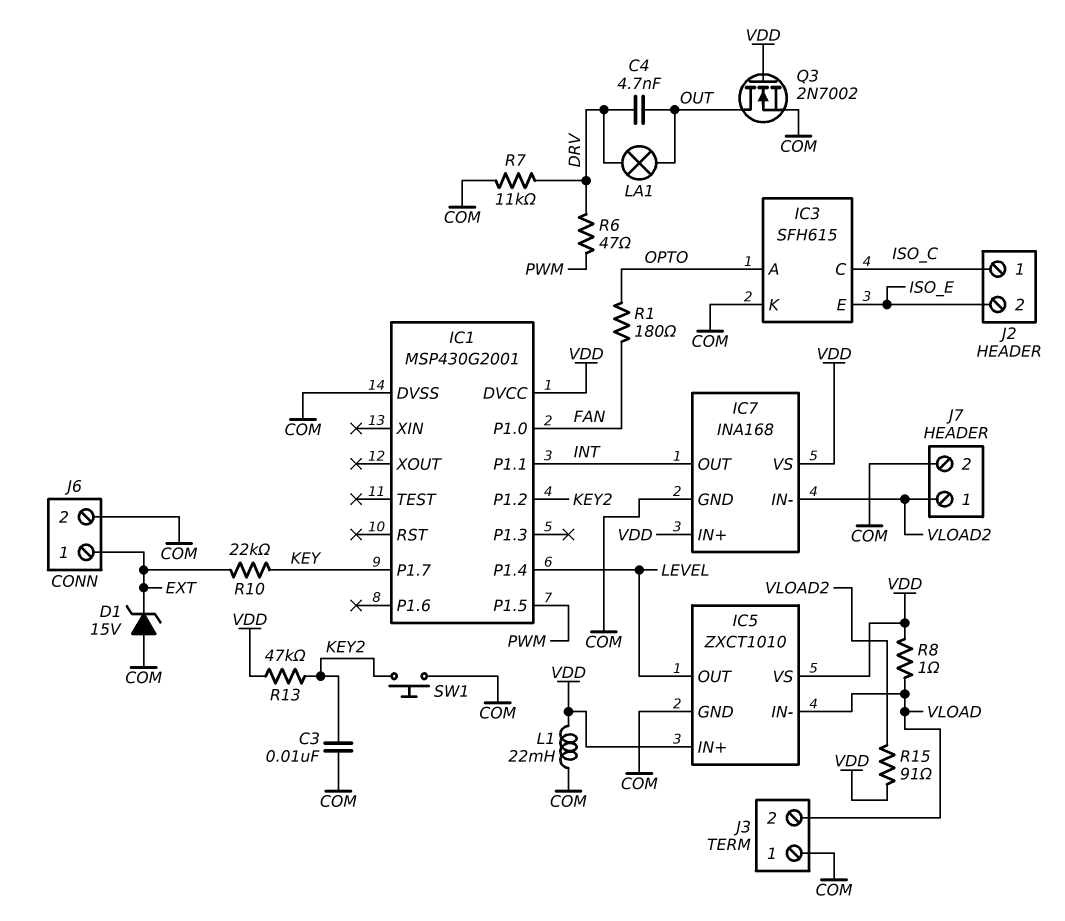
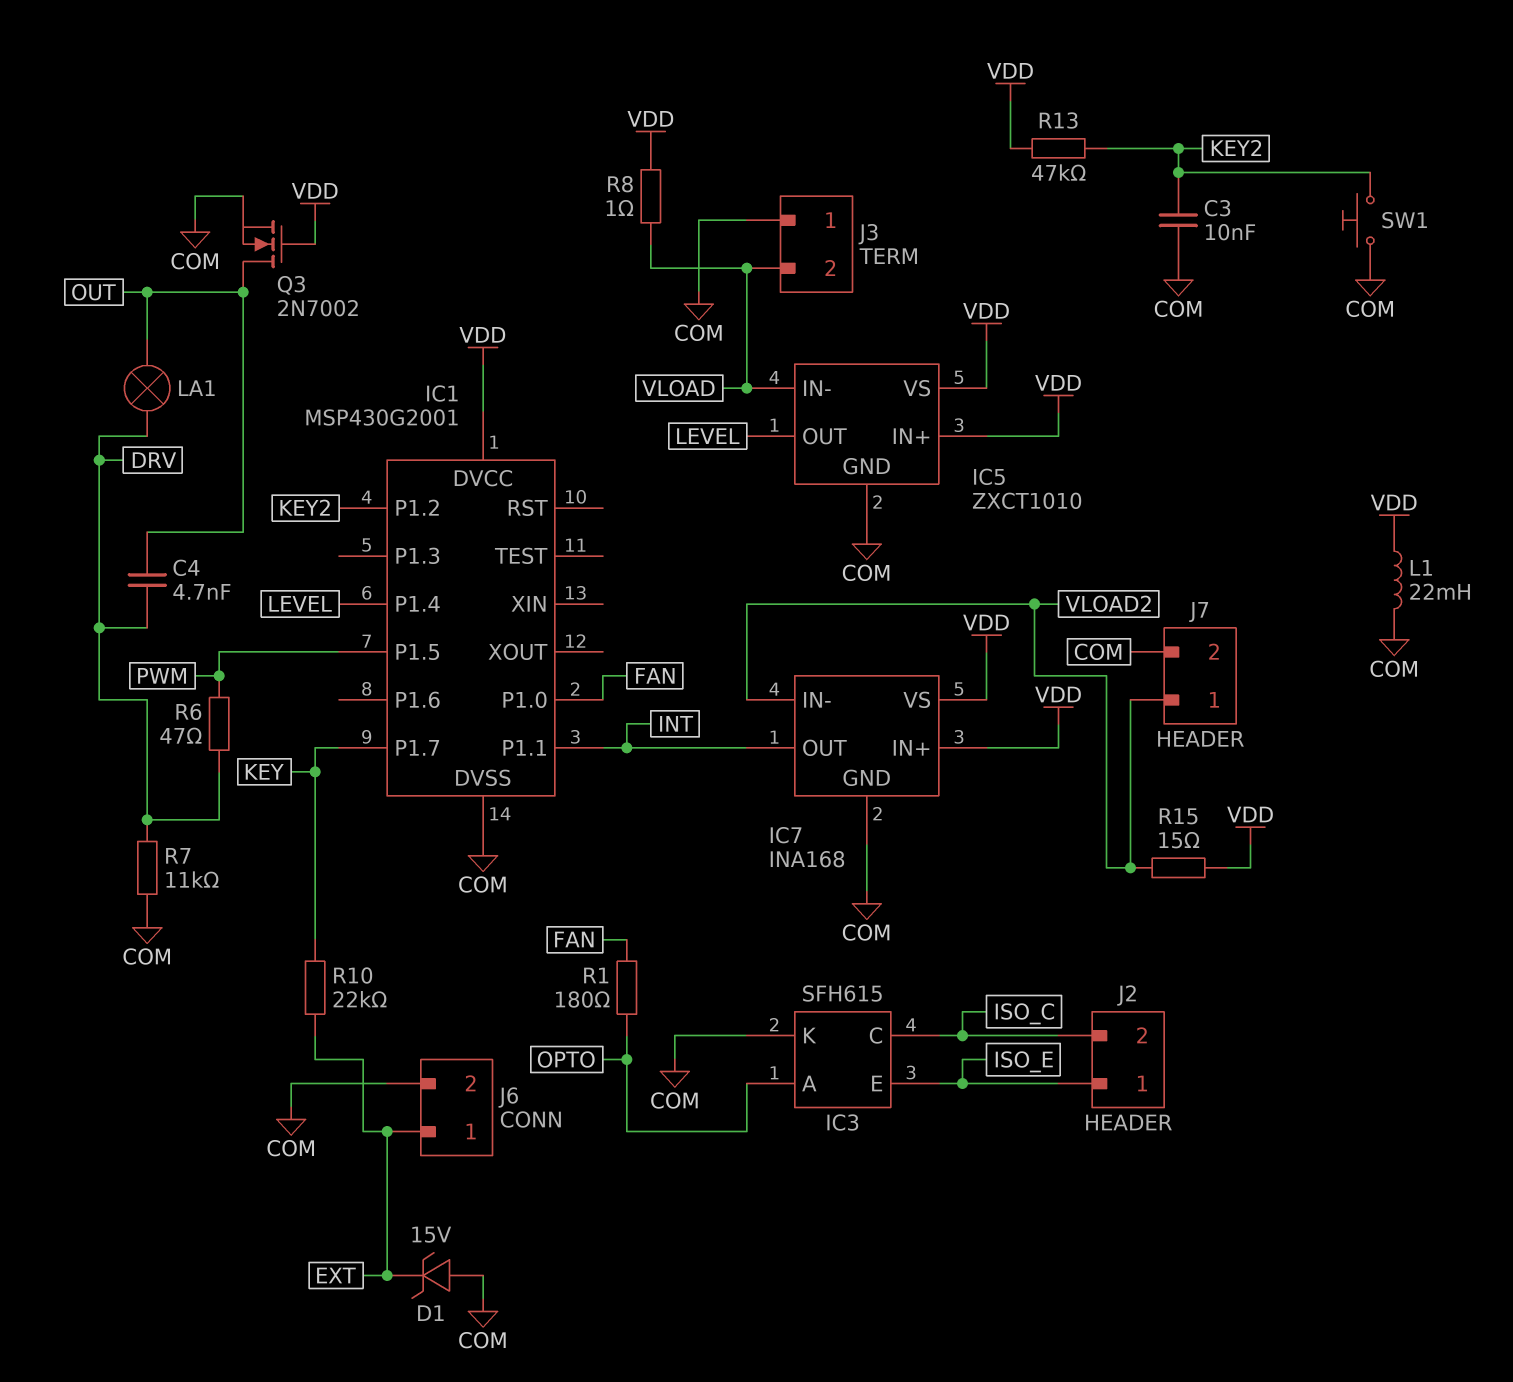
J2 pin 1: ISO_C -> ISO_E
J2 pin 2: ISO_E -> ISO_C
R15: 91 (VDD, VLOAD2) -> 15 (VDD, VLOAD2)

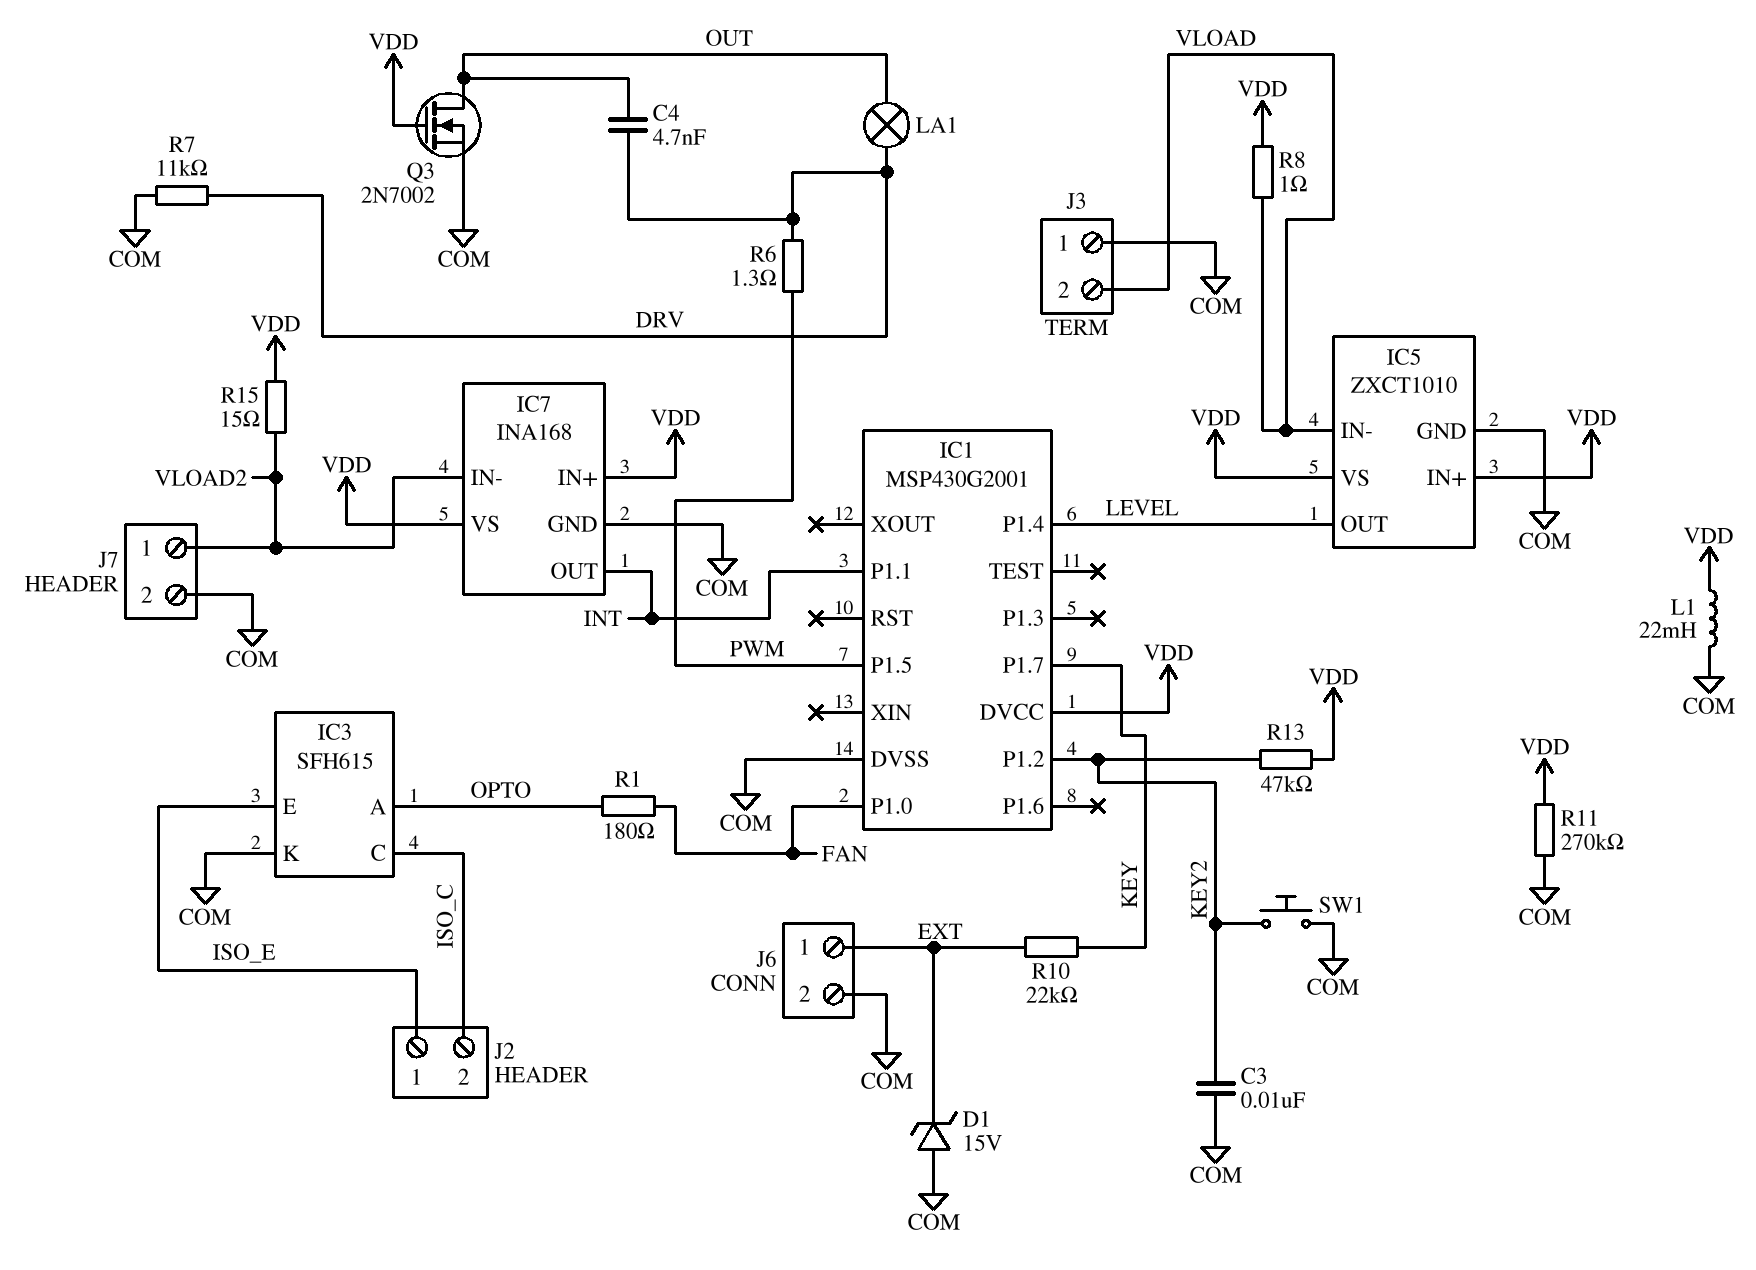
R6: 47 (DRV, PWM) -> 1.3 (DRV, PWM)
R11: none -> 270k (COM, VDD)

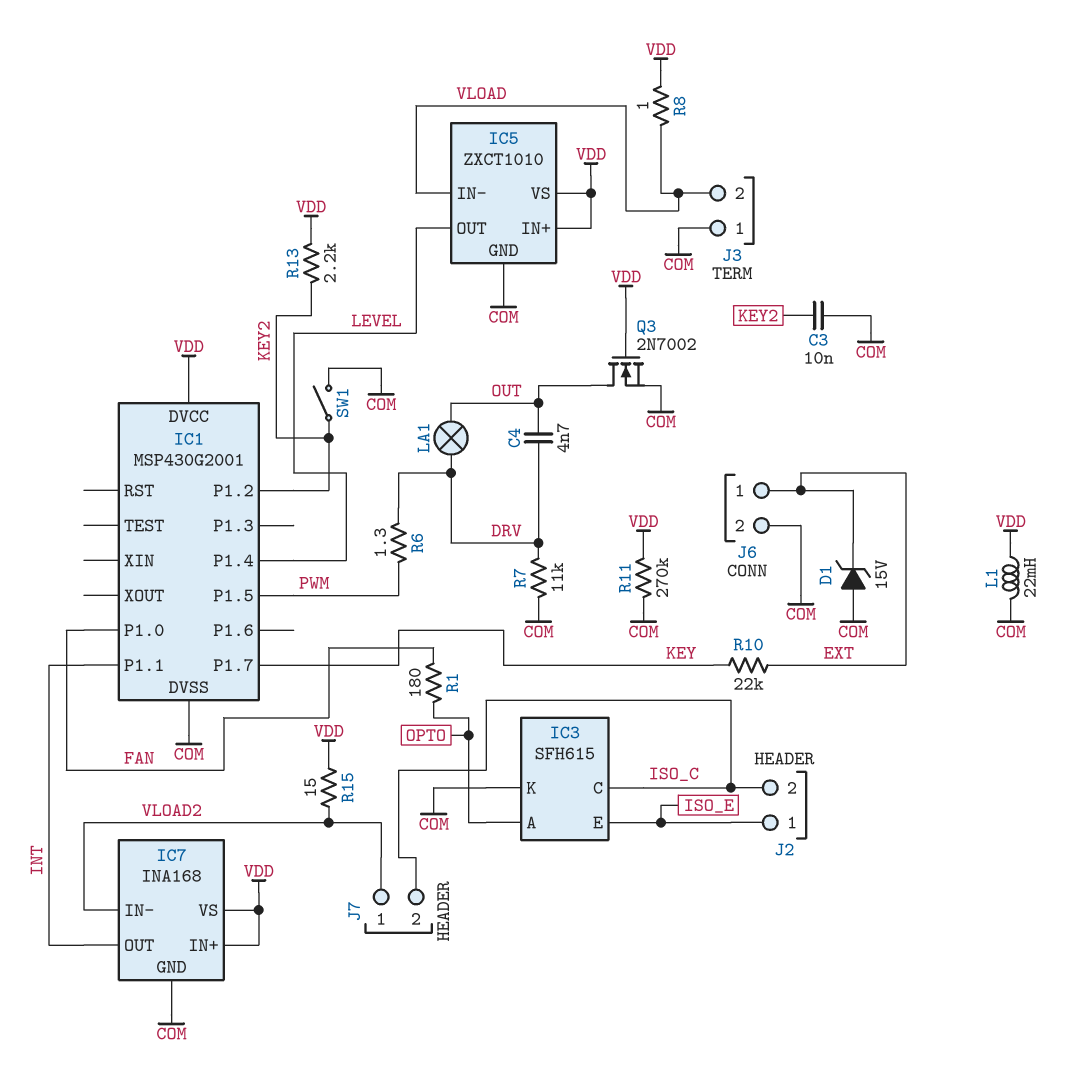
J7 pin 2: COM -> ISO_C
R13: 47k (KEY2, VDD) -> 2.2k (KEY2, VDD)
SW1: button (COM, KEY2) -> switch (COM, KEY2)

